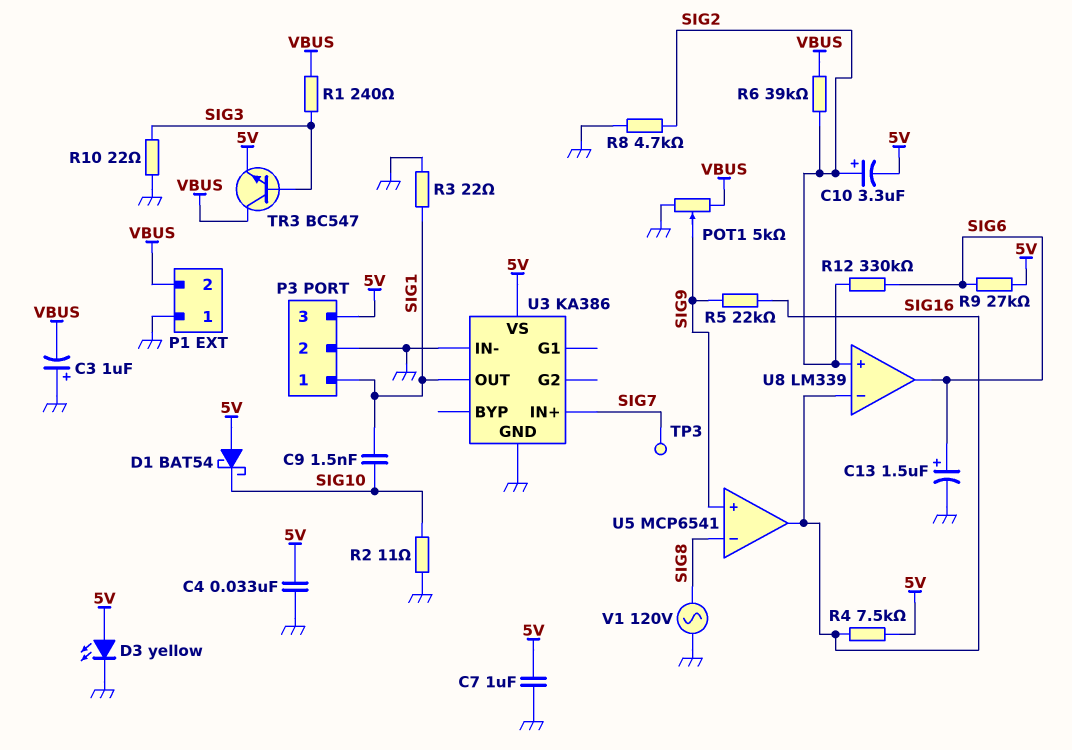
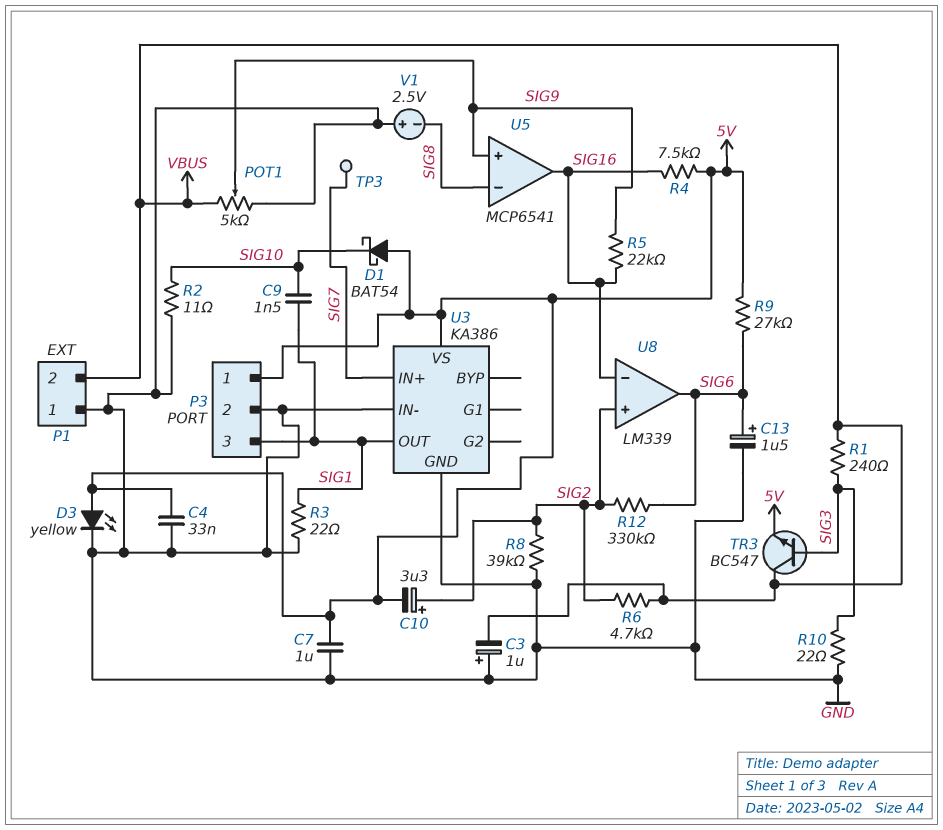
P3 pin 1: SIG1 -> 5V
P3 pin 3: 5V -> SIG1
R6: 39k (SIG2, VBUS) -> 4.7k (SIG2, VBUS)
R8: 4.7k (GND, SIG2) -> 39k (GND, SIG2)
V1: AC 120V (GND, SIG8) -> 2.5V (plus GND, minus SIG8)

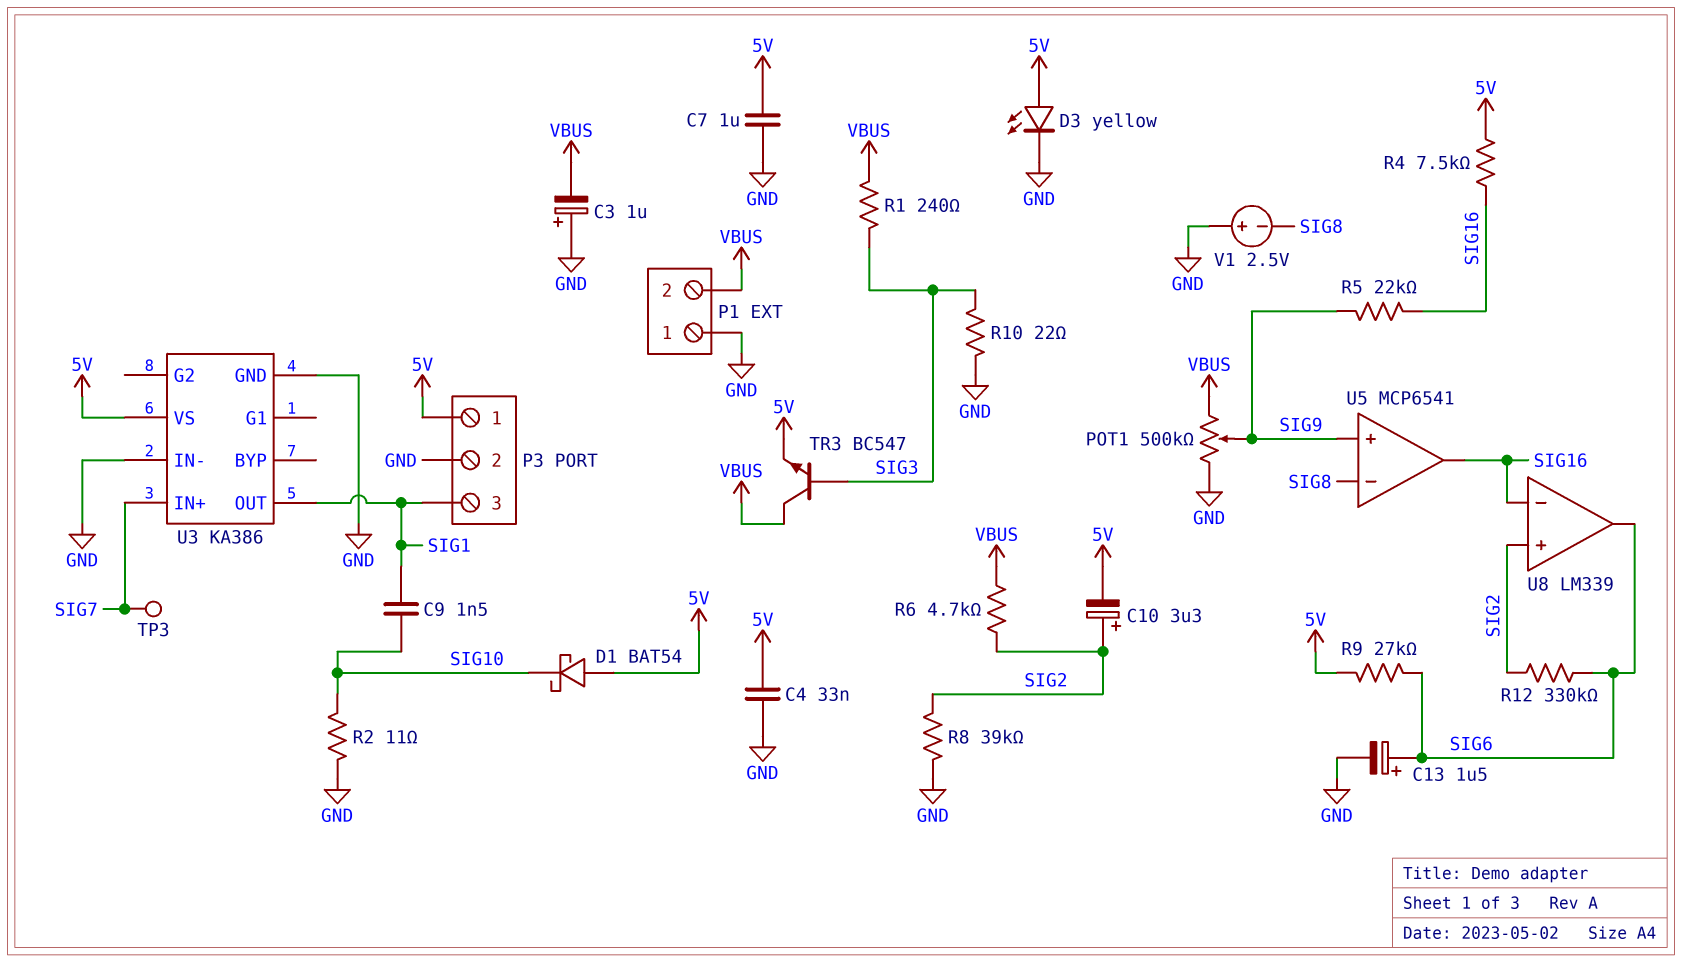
POT1: 5k (GND, VBUS, wiper SIG9) -> 500k (GND, VBUS, wiper SIG9)
R3: 22 (GND, SIG1) -> none

